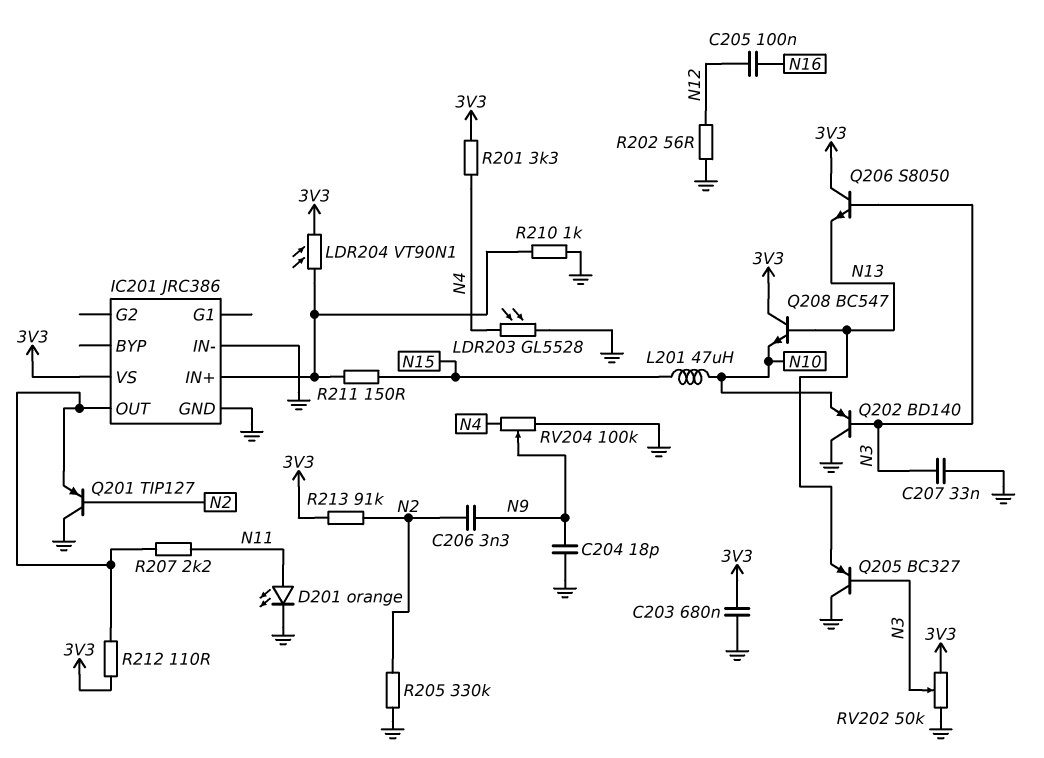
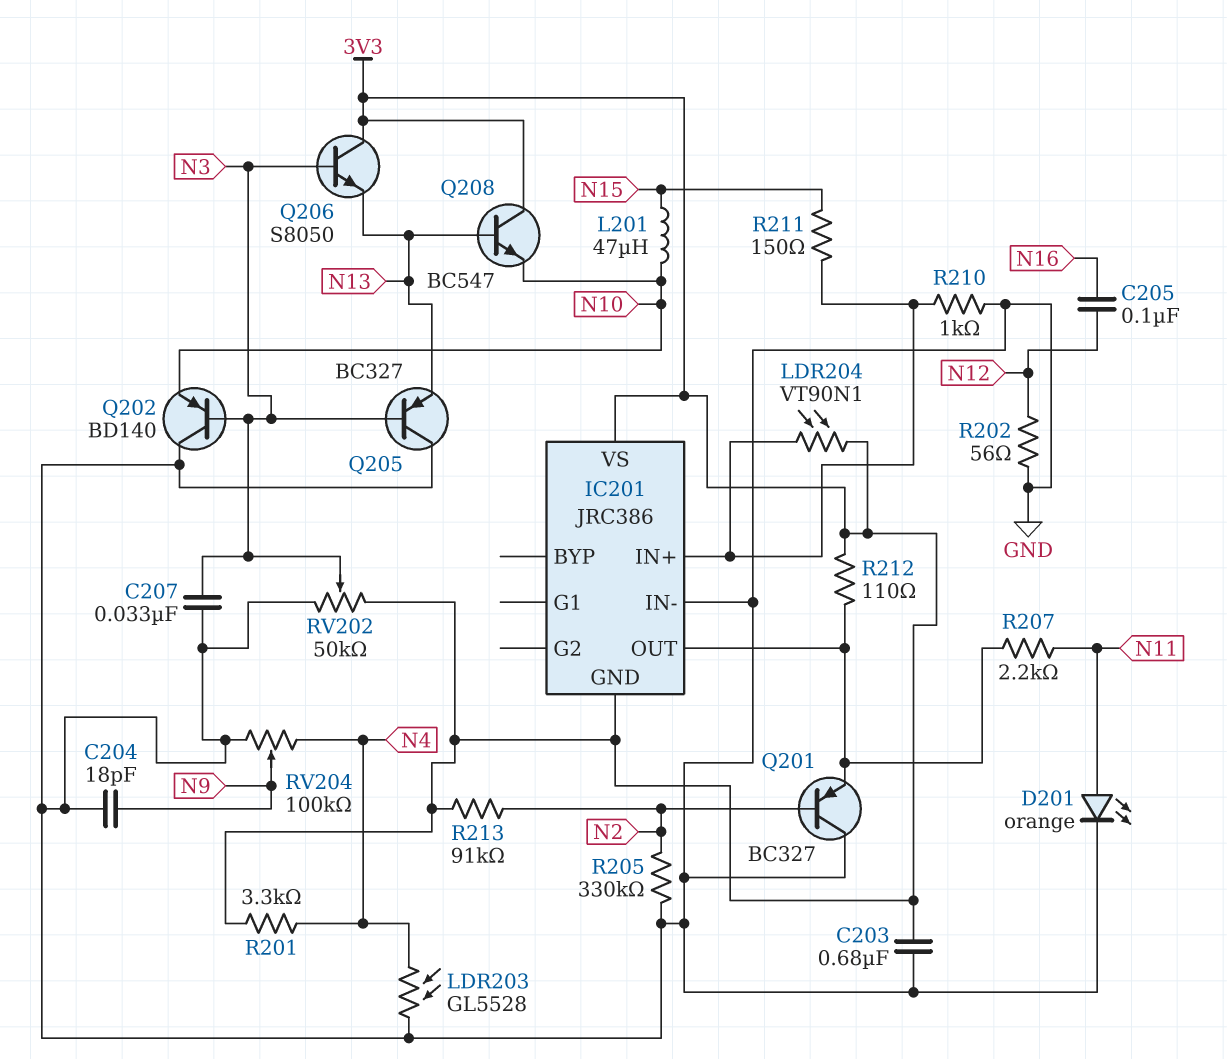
C206: 3.3nF (N2, N9) -> none
IC201 pin GND: GND -> 3V3
Q201: PNP TIP127 (B N2, C GND, E IC201/OUT) -> PNP BC327 (B N2, C GND, E IC201/OUT)

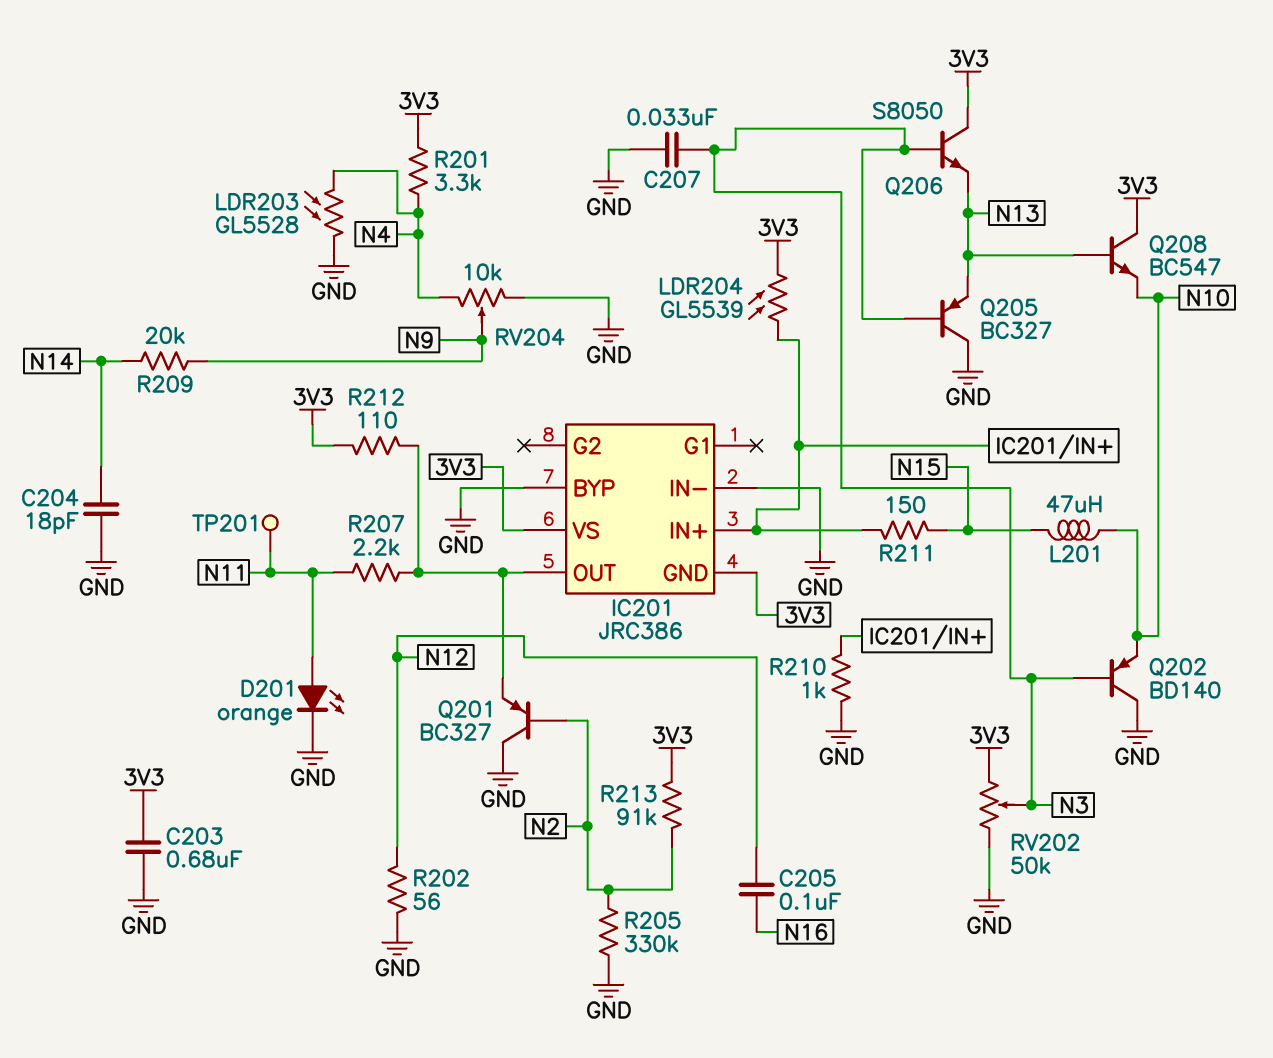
C204: 18pF (GND, N9) -> 18pF (GND, N14)
IC201 pin BYP: none -> GND
LDR204: VT90N1 (3V3, IC201/IN+) -> GL5539 (3V3, IC201/IN+)
R209: none -> 20k (N9, N14)
RV204: 100k (GND, N4, wiper N9) -> 10k (GND, N4, wiper N9)
TP201: none -> test point (N11)

